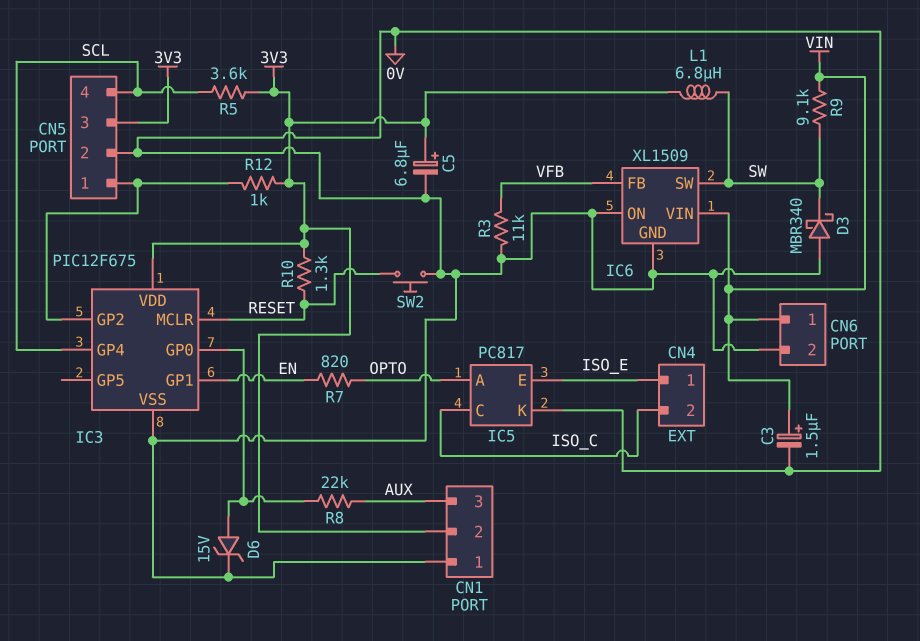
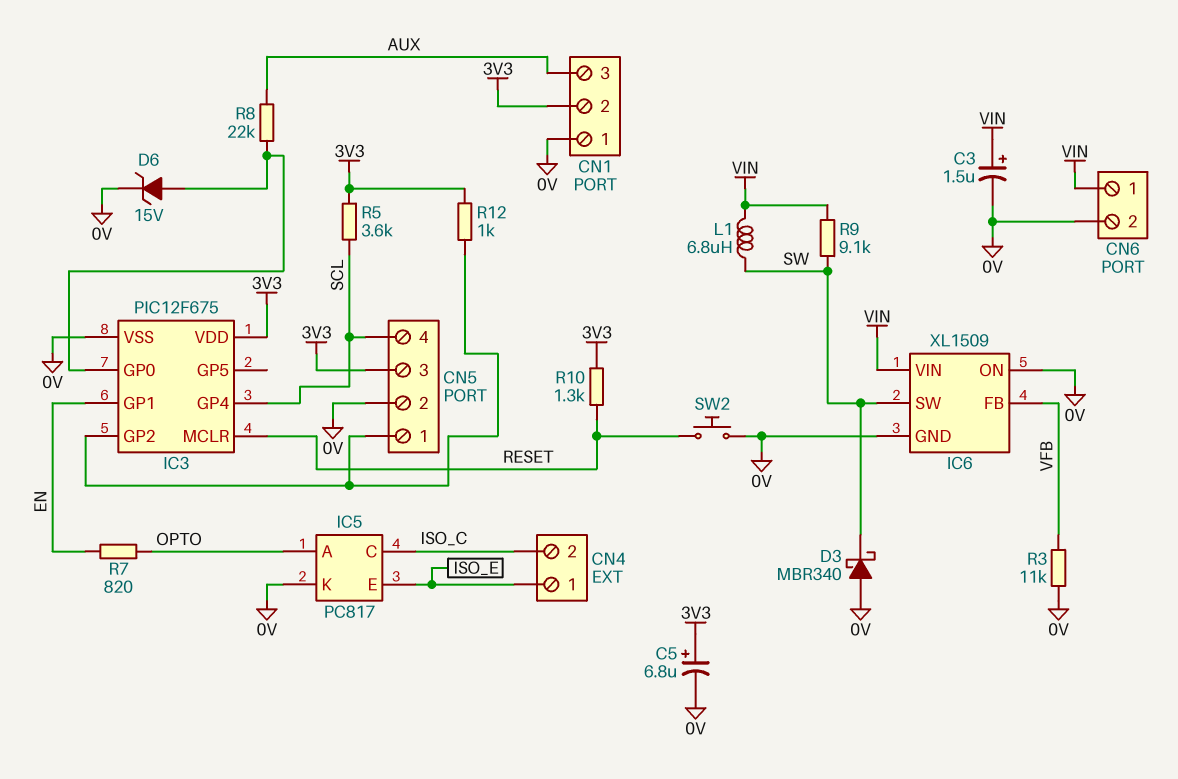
L1: 6.8uH (3V3, SW) -> 6.8uH (SW, VIN)

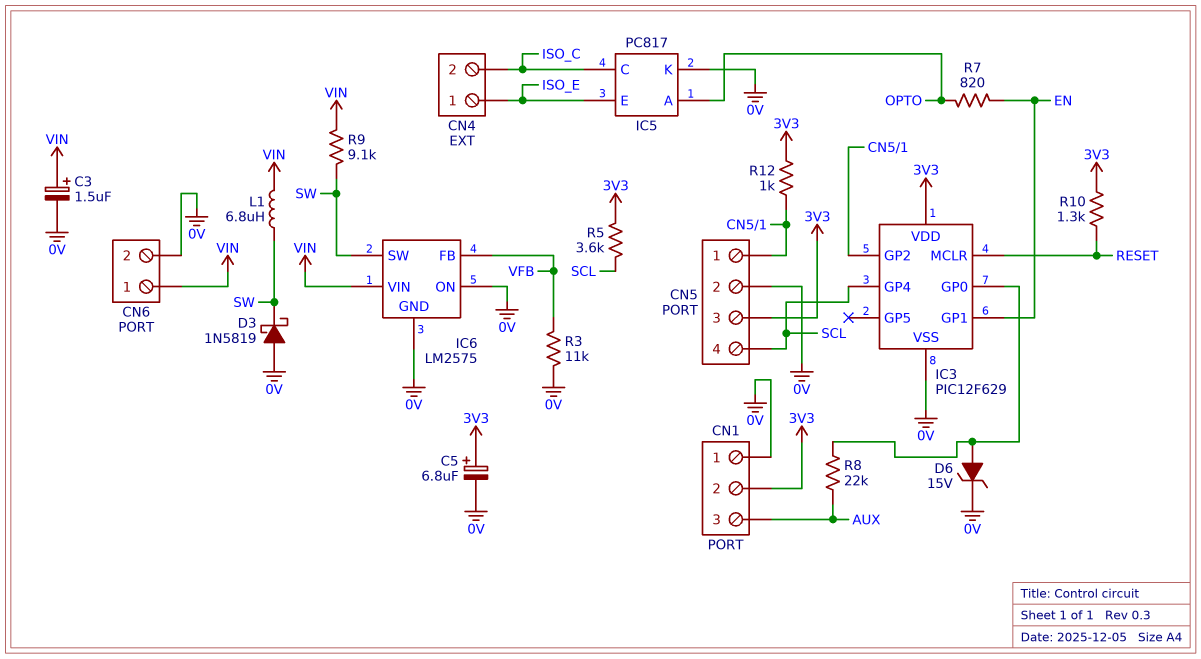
D3: schottky MBR340 (A 0V, K SW) -> schottky 1N5819 (A 0V, K SW)
IC3: PIC12F675 -> PIC12F629
IC6: XL1509 -> LM2575
SW2: button (0V, RESET) -> none

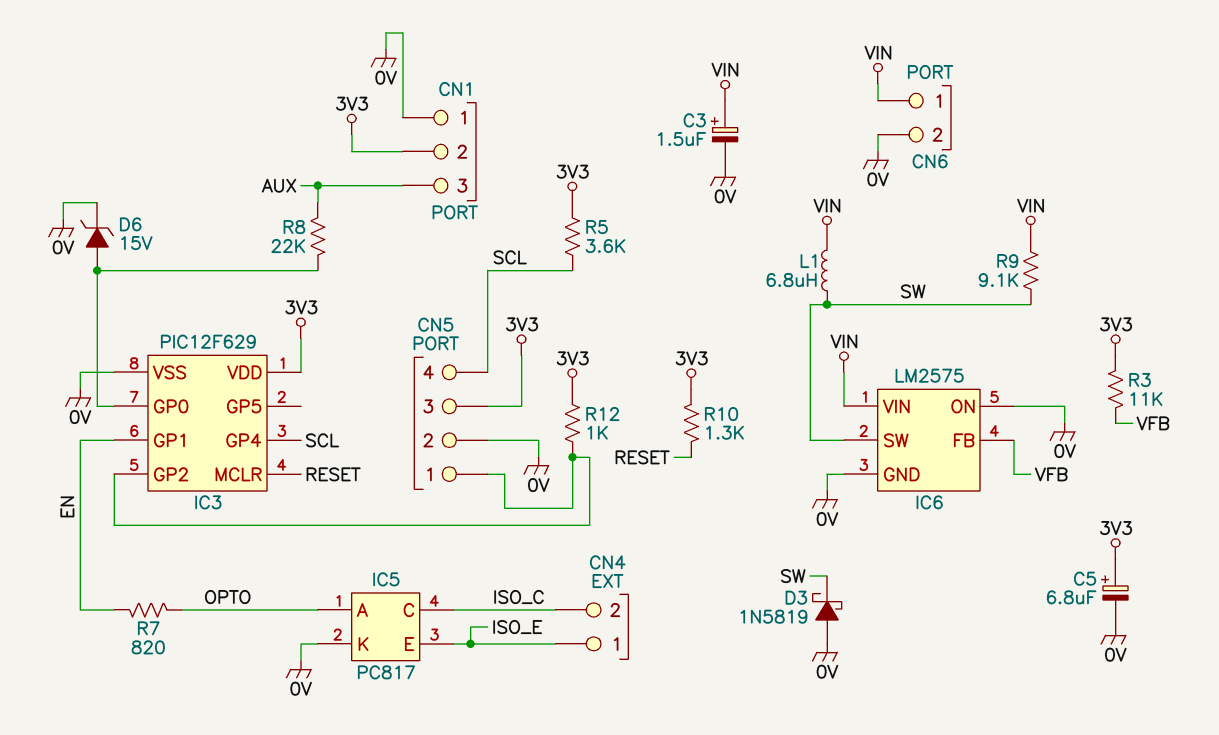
R3: 11k (0V, VFB) -> 11k (3V3, VFB)

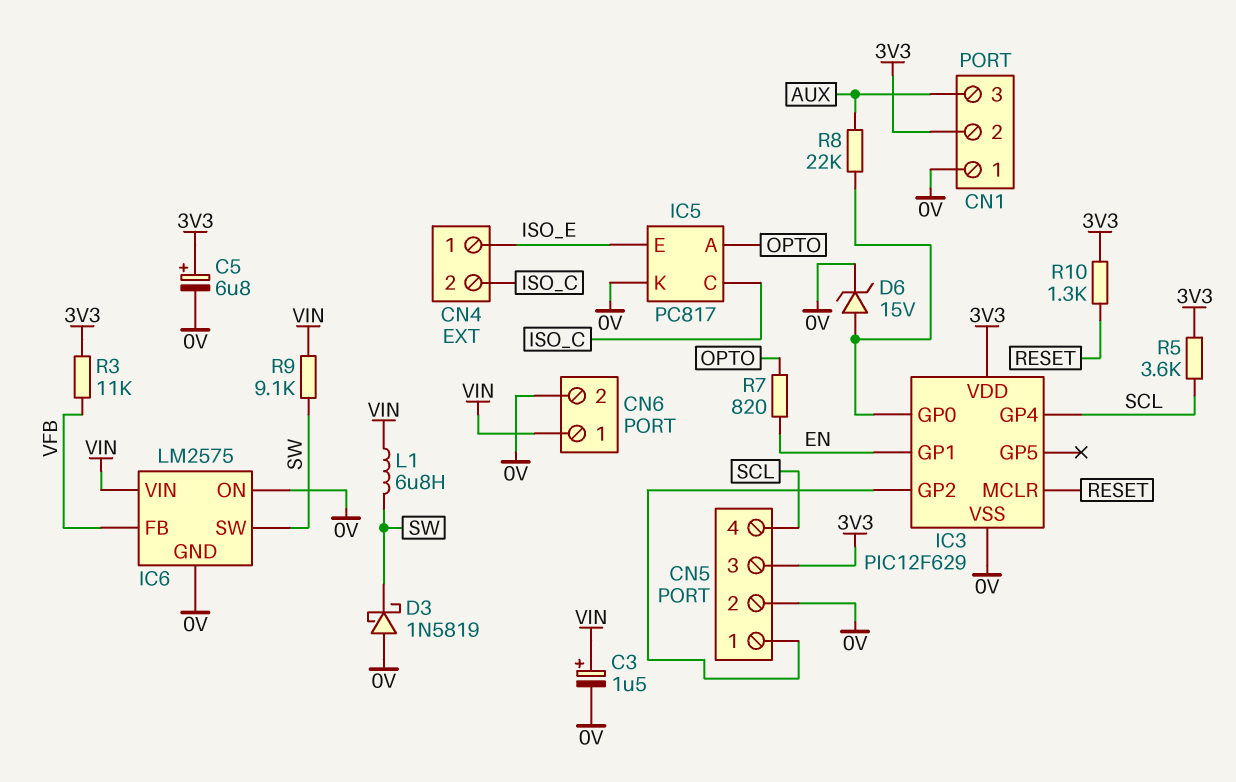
R12: 1k (3V3, CN5/1) -> none

